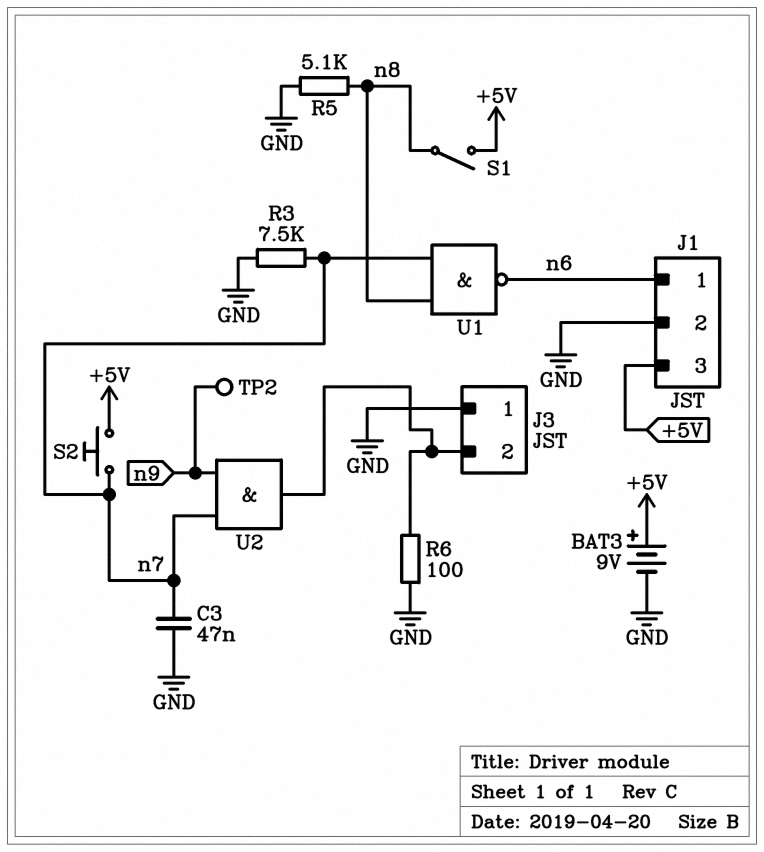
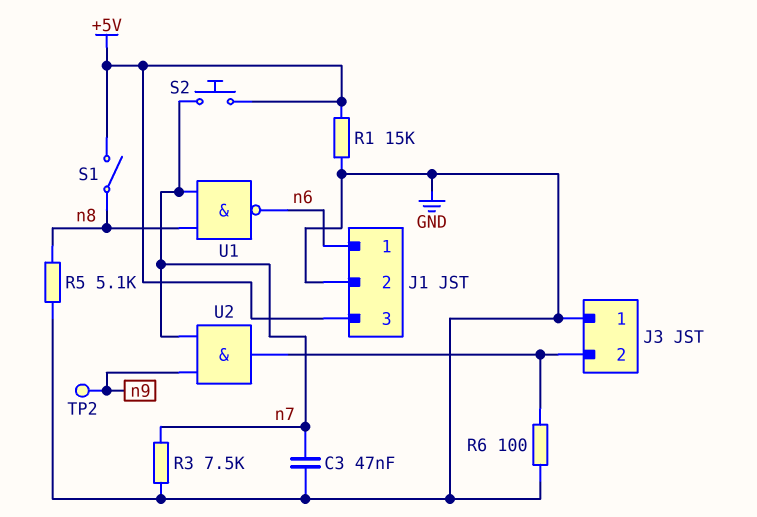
BAT3: 9V (plus +5V, minus GND) -> none
R1: none -> 15k (+5V, GND)

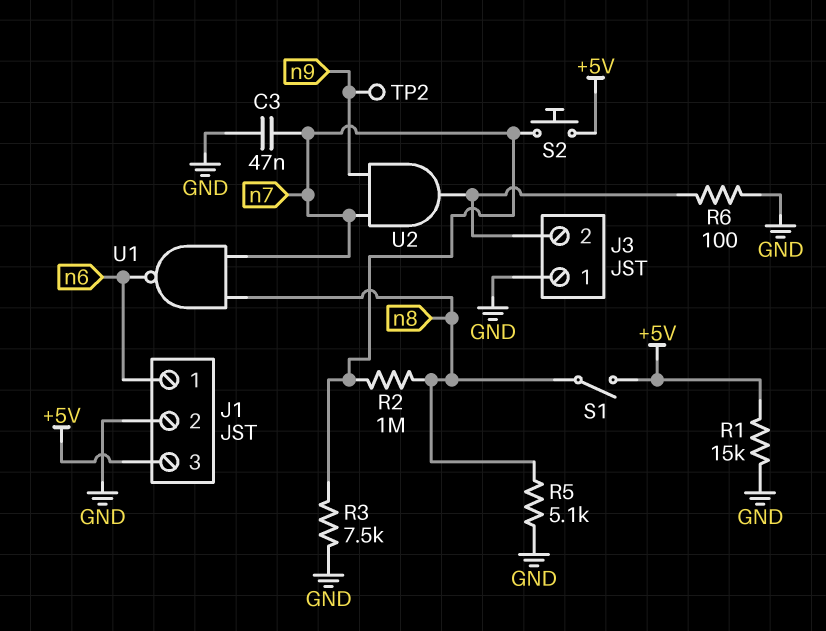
R2: none -> 1M (n7, n8)

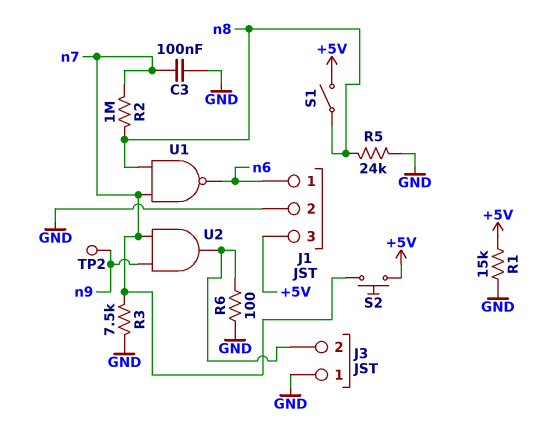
C3: 47nF (GND, n7) -> 100nF (GND, n7)
R5: 5.1k (GND, n8) -> 24k (GND, n8)

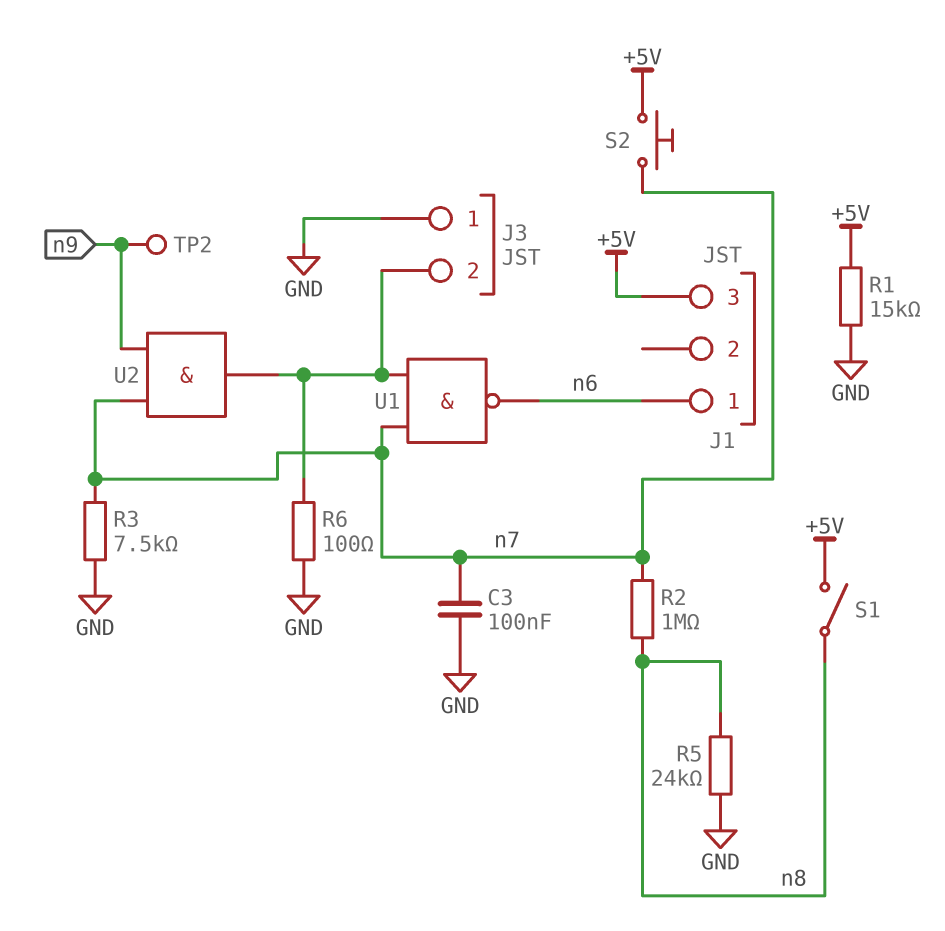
J1 pin 2: GND -> none
U1: NAND (in n7, in n8, out n6) -> NAND (in J3/2, in n7, out n6)

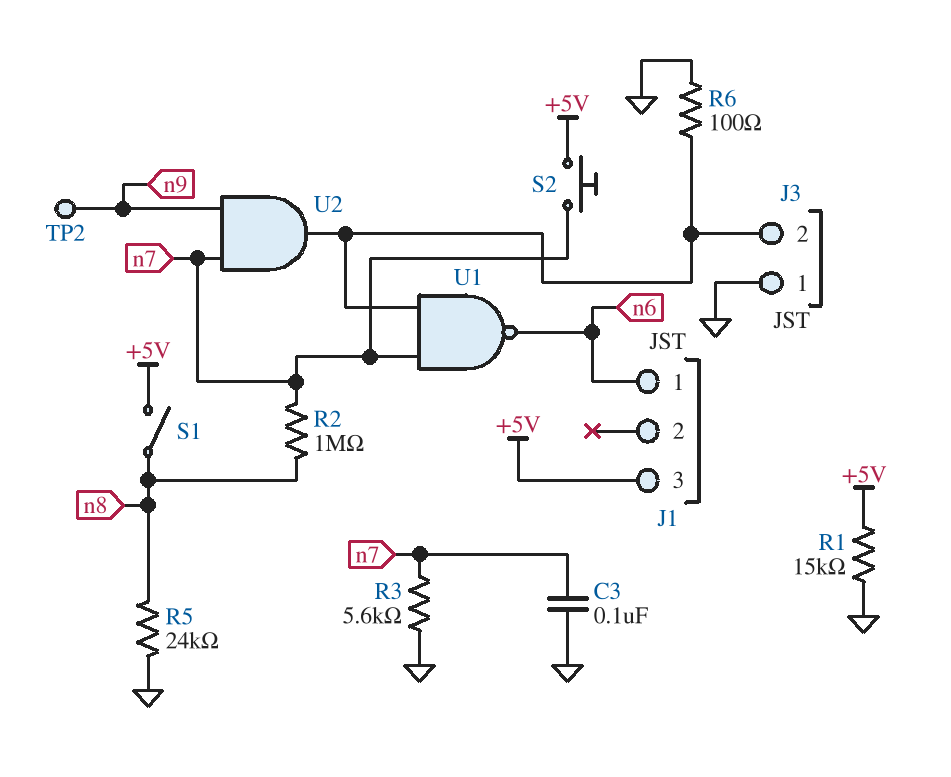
R3: 7.5k (GND, n7) -> 5.6k (GND, n7)

